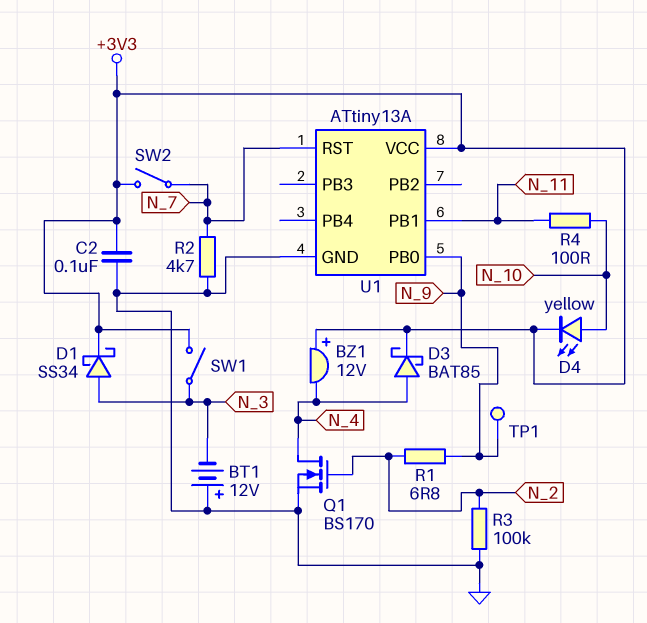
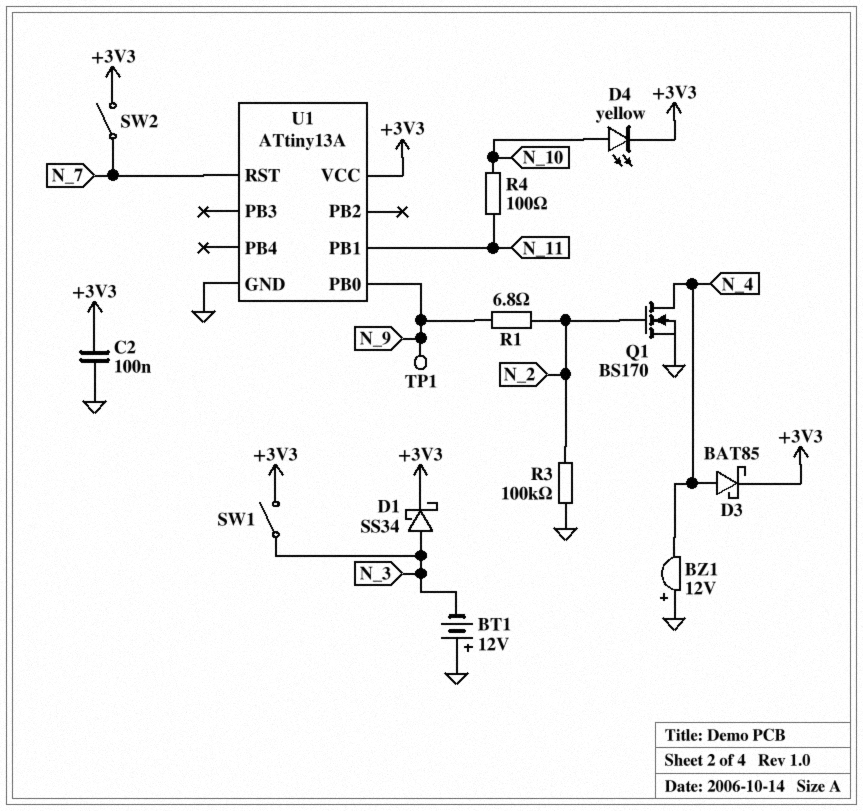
BZ1: buzzer 12V (plus +3V3, minus N_4) -> buzzer 12V (plus GND, minus N_4)
R2: 4.7k (GND, N_7) -> none

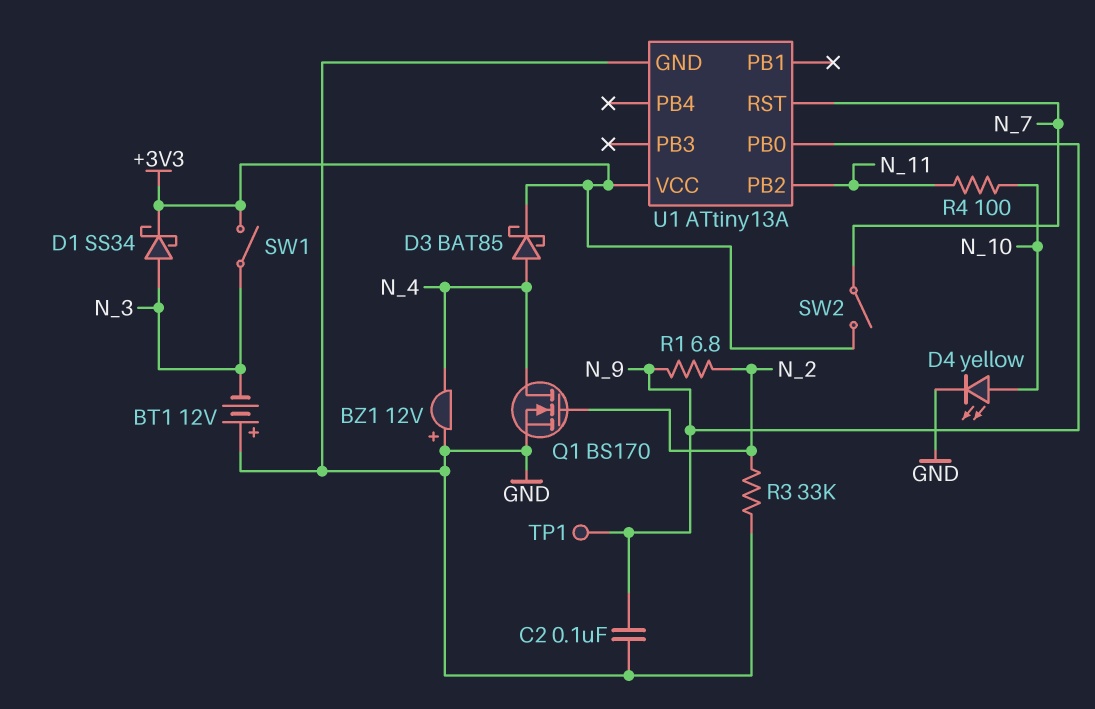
C2: 100nF (+3V3, GND) -> 100nF (GND, N_9)
D4: LED yellow (A N_10, K +3V3) -> LED yellow (A N_10, K GND)
R3: 100k (GND, N_2) -> 33k (GND, N_2)
U1 pin PB1: N_11 -> none
U1 pin PB2: none -> N_11

